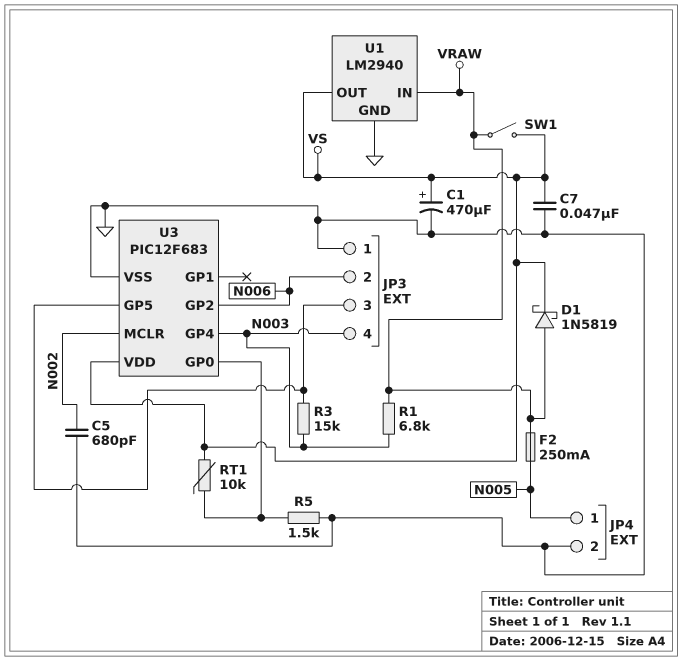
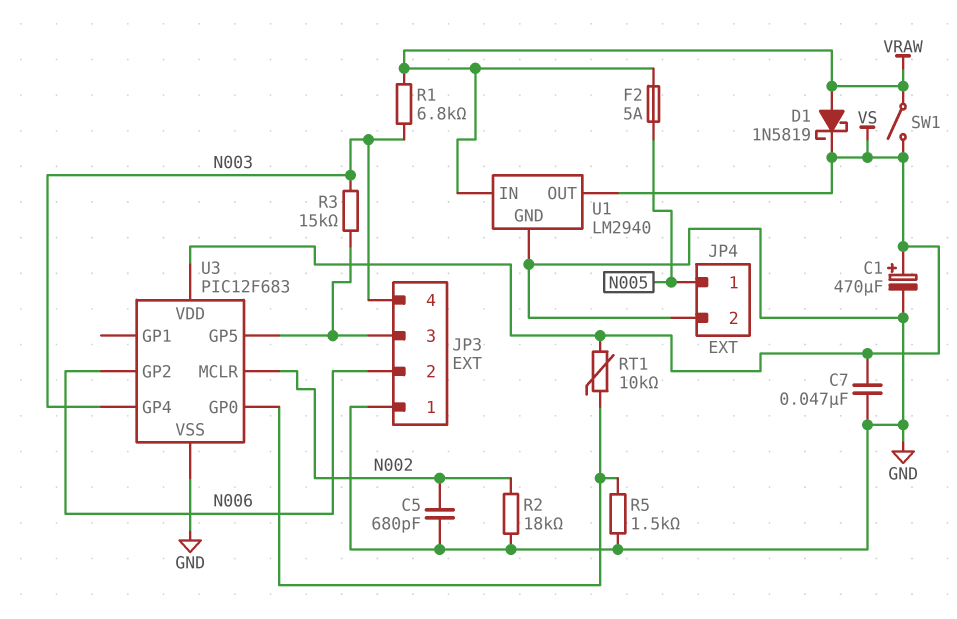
F2: 250mA (N005, VRAW) -> 5A (N005, VRAW)
R2: none -> 18k (GND, N002)

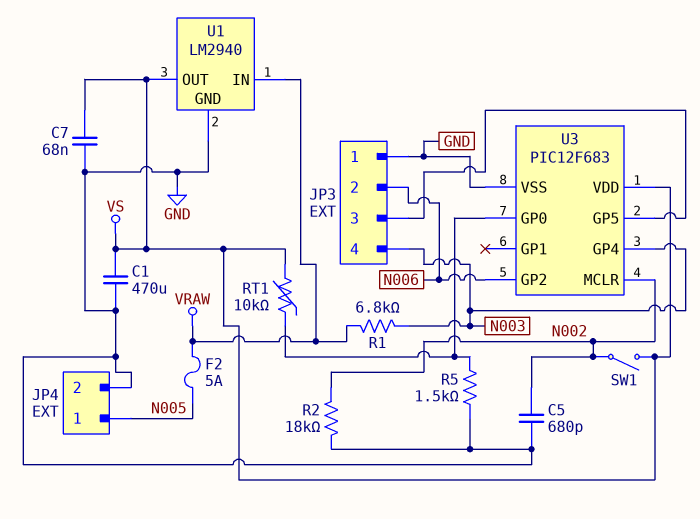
C1: 470uF (plus VS, minus GND) -> 470uF (GND, VS)
C7: 47nF (GND, VS) -> 68nF (GND, VS)
D1: schottky 1N5819 (A VRAW, K VS) -> none
R3: 15k (JP3/3, N003) -> none
SW1: switch (VRAW, VS) -> switch (N002, VS)

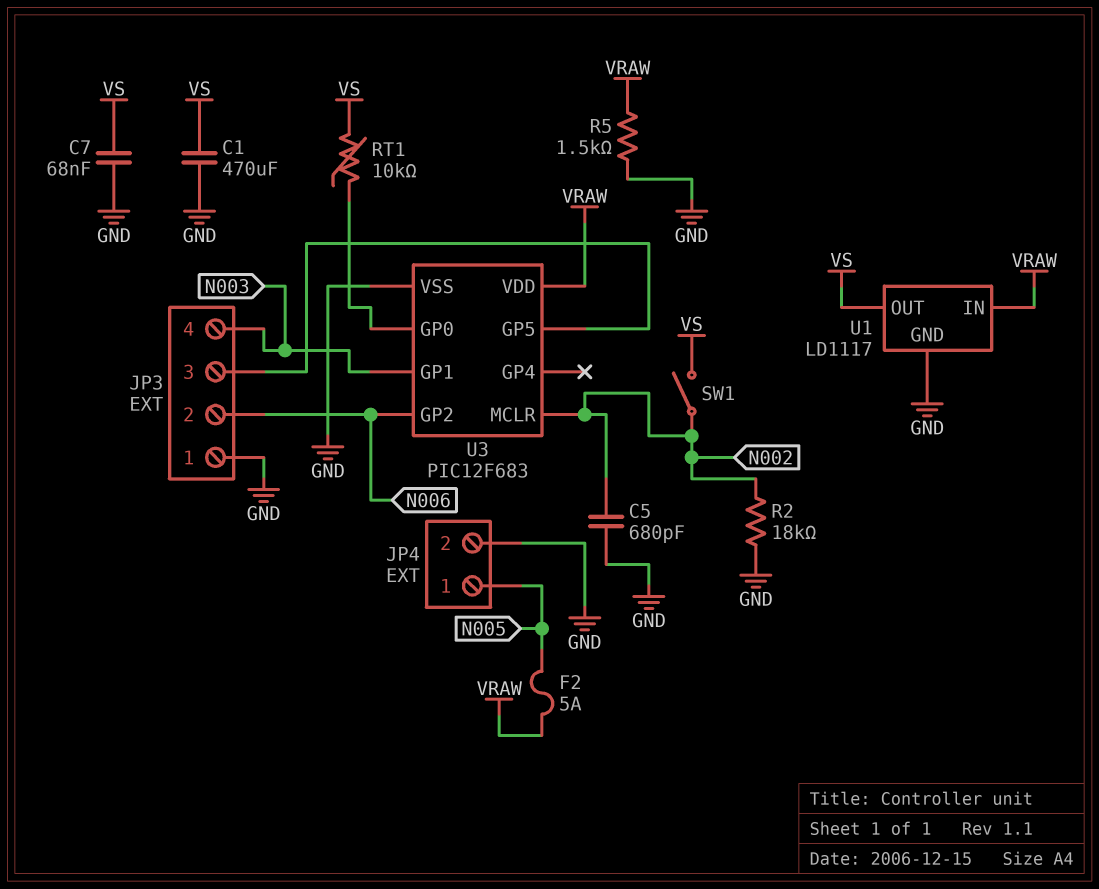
R1: 6.8k (N003, VRAW) -> none
R5: 1.5k (GND, U3/GP0) -> 1.5k (GND, VRAW)
U1: LM2940 -> LD1117
U3 pin GP1: none -> N003
U3 pin GP4: N003 -> none
U3 pin VDD: VS -> VRAW

